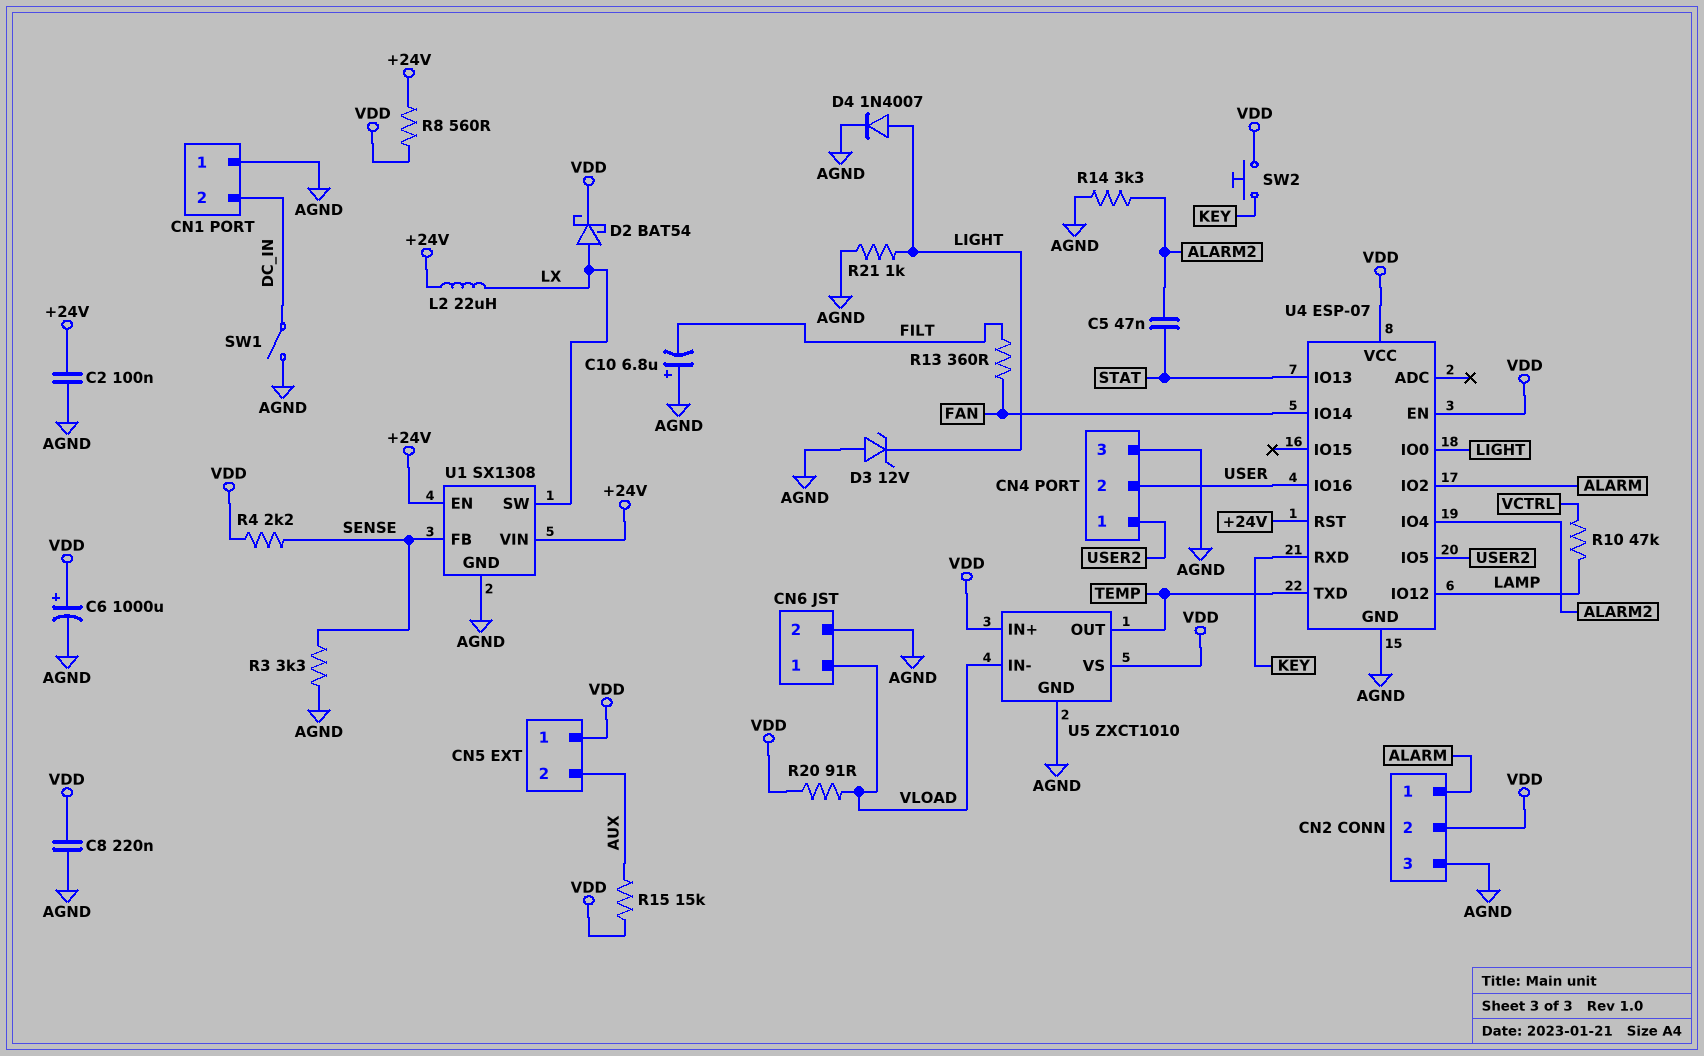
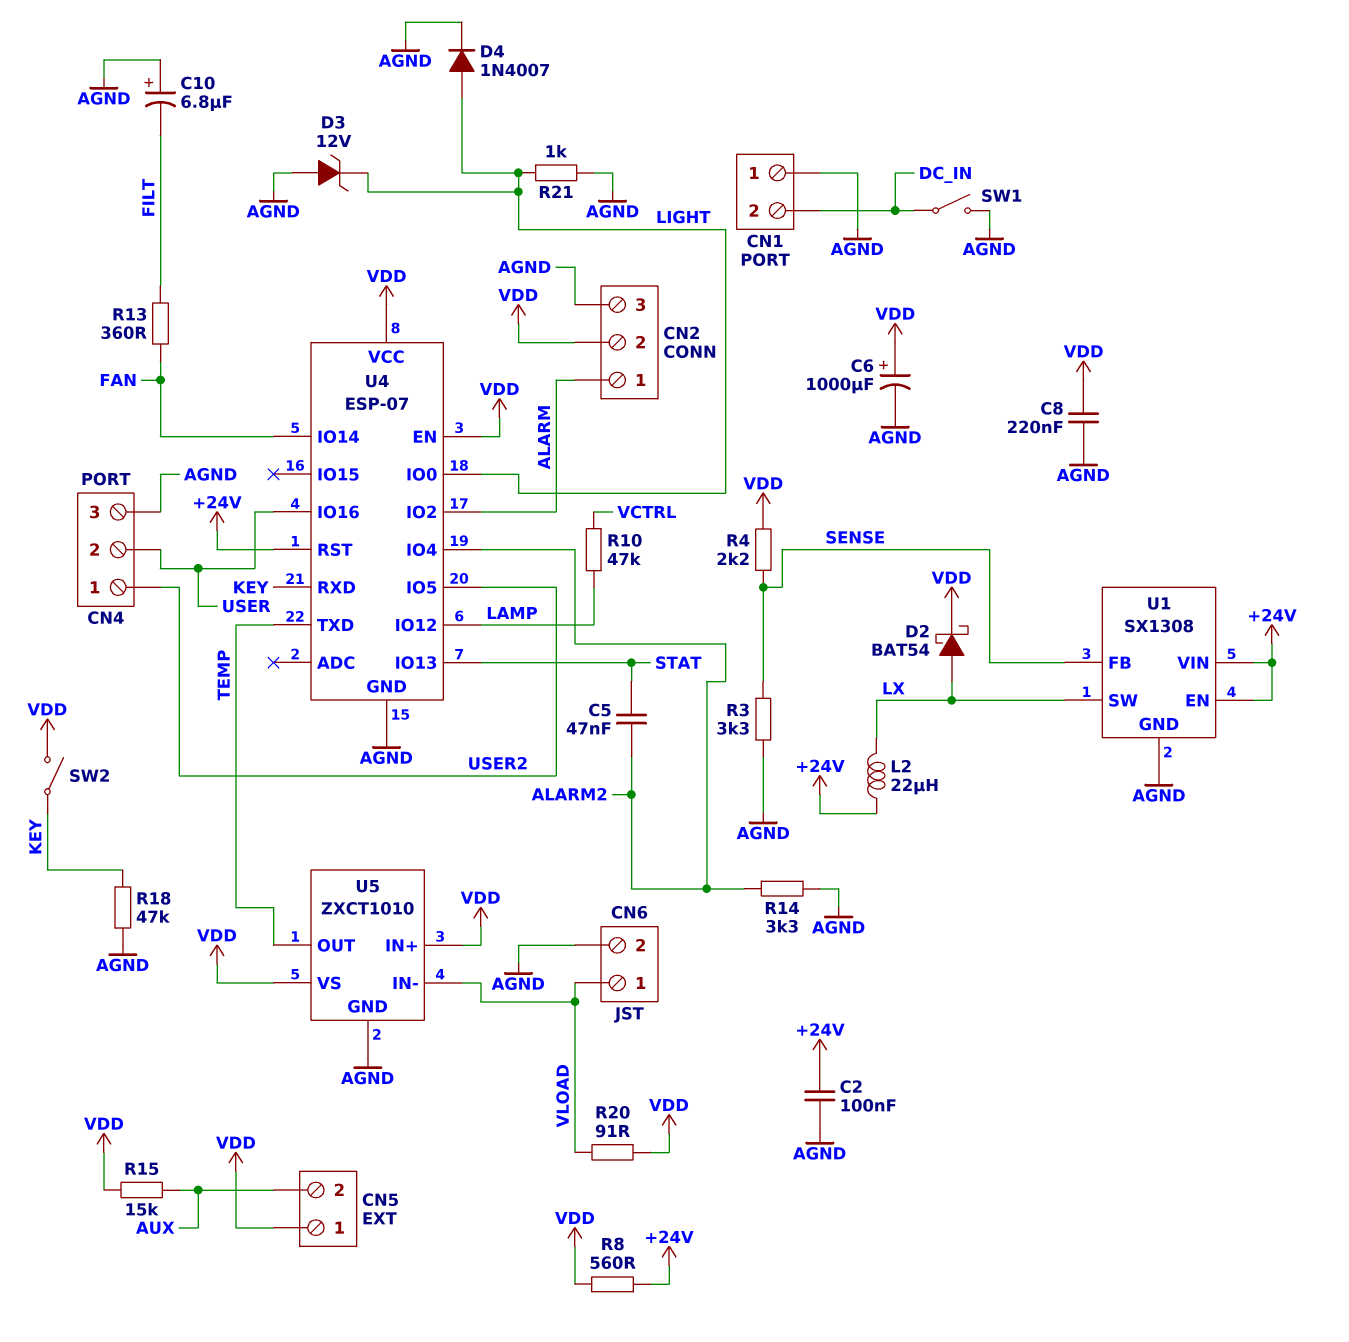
R18: none -> 47k (AGND, KEY)
SW2: button (KEY, VDD) -> switch (KEY, VDD)

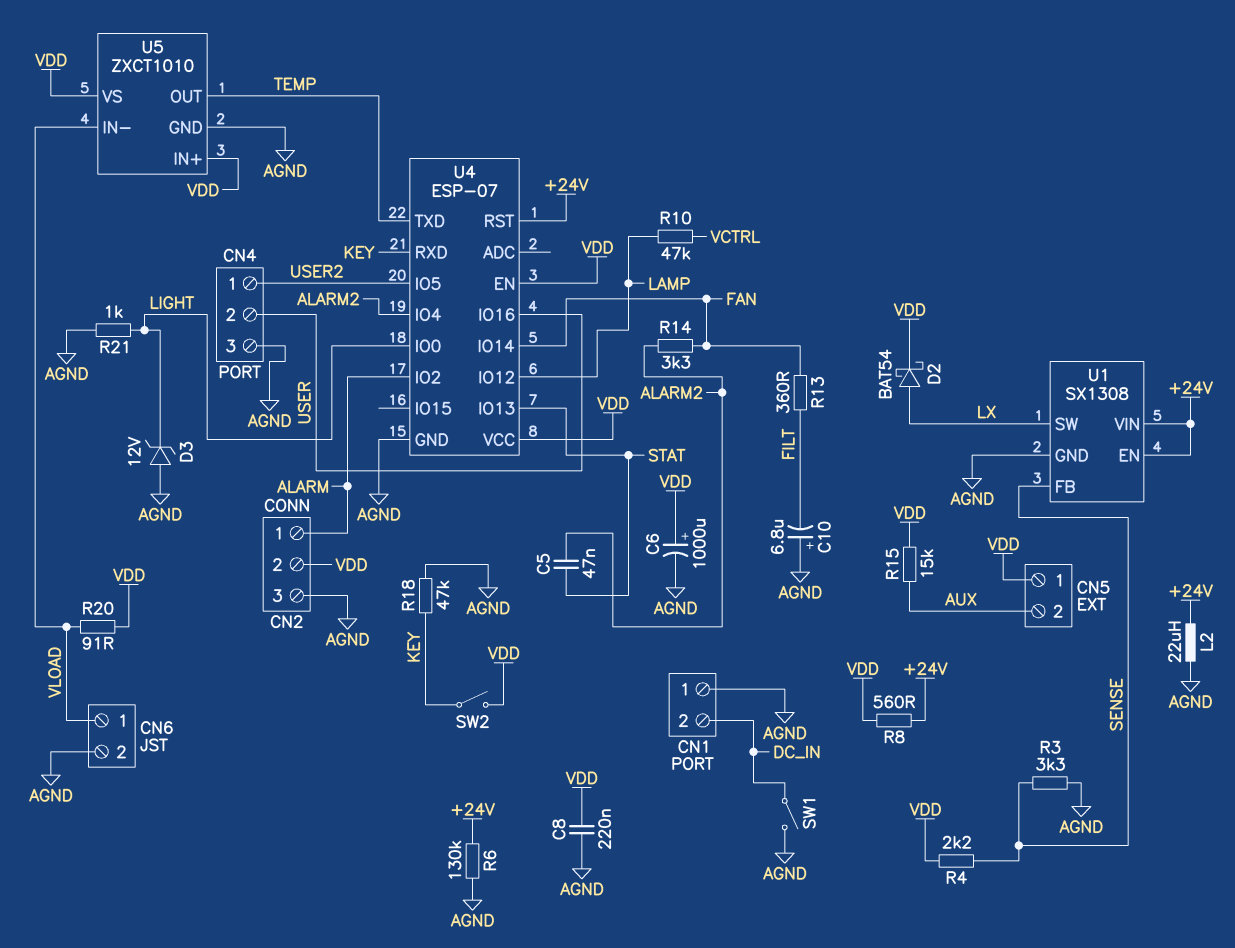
C2: 100nF (+24V, AGND) -> none
D4: diode 1N4007 (A LIGHT, K AGND) -> none
L2: 22uH (+24V, LX) -> 22uH (+24V, AGND)
R6: none -> 130k (+24V, AGND)
R14: 3.3k (AGND, ALARM2) -> 3.3k (ALARM2, FAN)

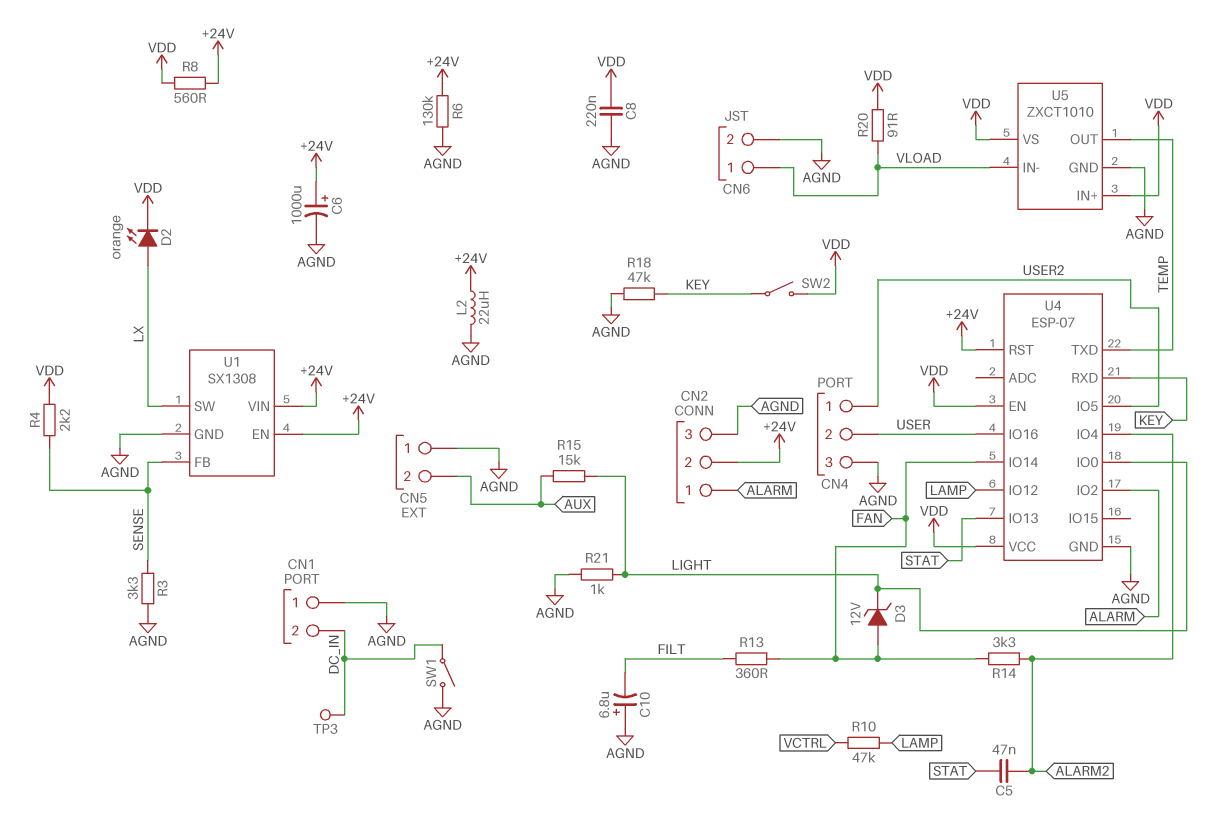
C6: 1000uF (plus VDD, minus AGND) -> 1000uF (plus +24V, minus AGND)
CN2 pin 2: VDD -> +24V
CN5 pin 1: VDD -> AGND
D2: schottky BAT54 (A LX, K VDD) -> LED orange (A LX, K VDD)
D3: zener 12V (A AGND, K LIGHT) -> zener 12V (A FAN, K LIGHT)
R15: 15k (AUX, VDD) -> 15k (AUX, LIGHT)
TP3: none -> test point (DC_IN)

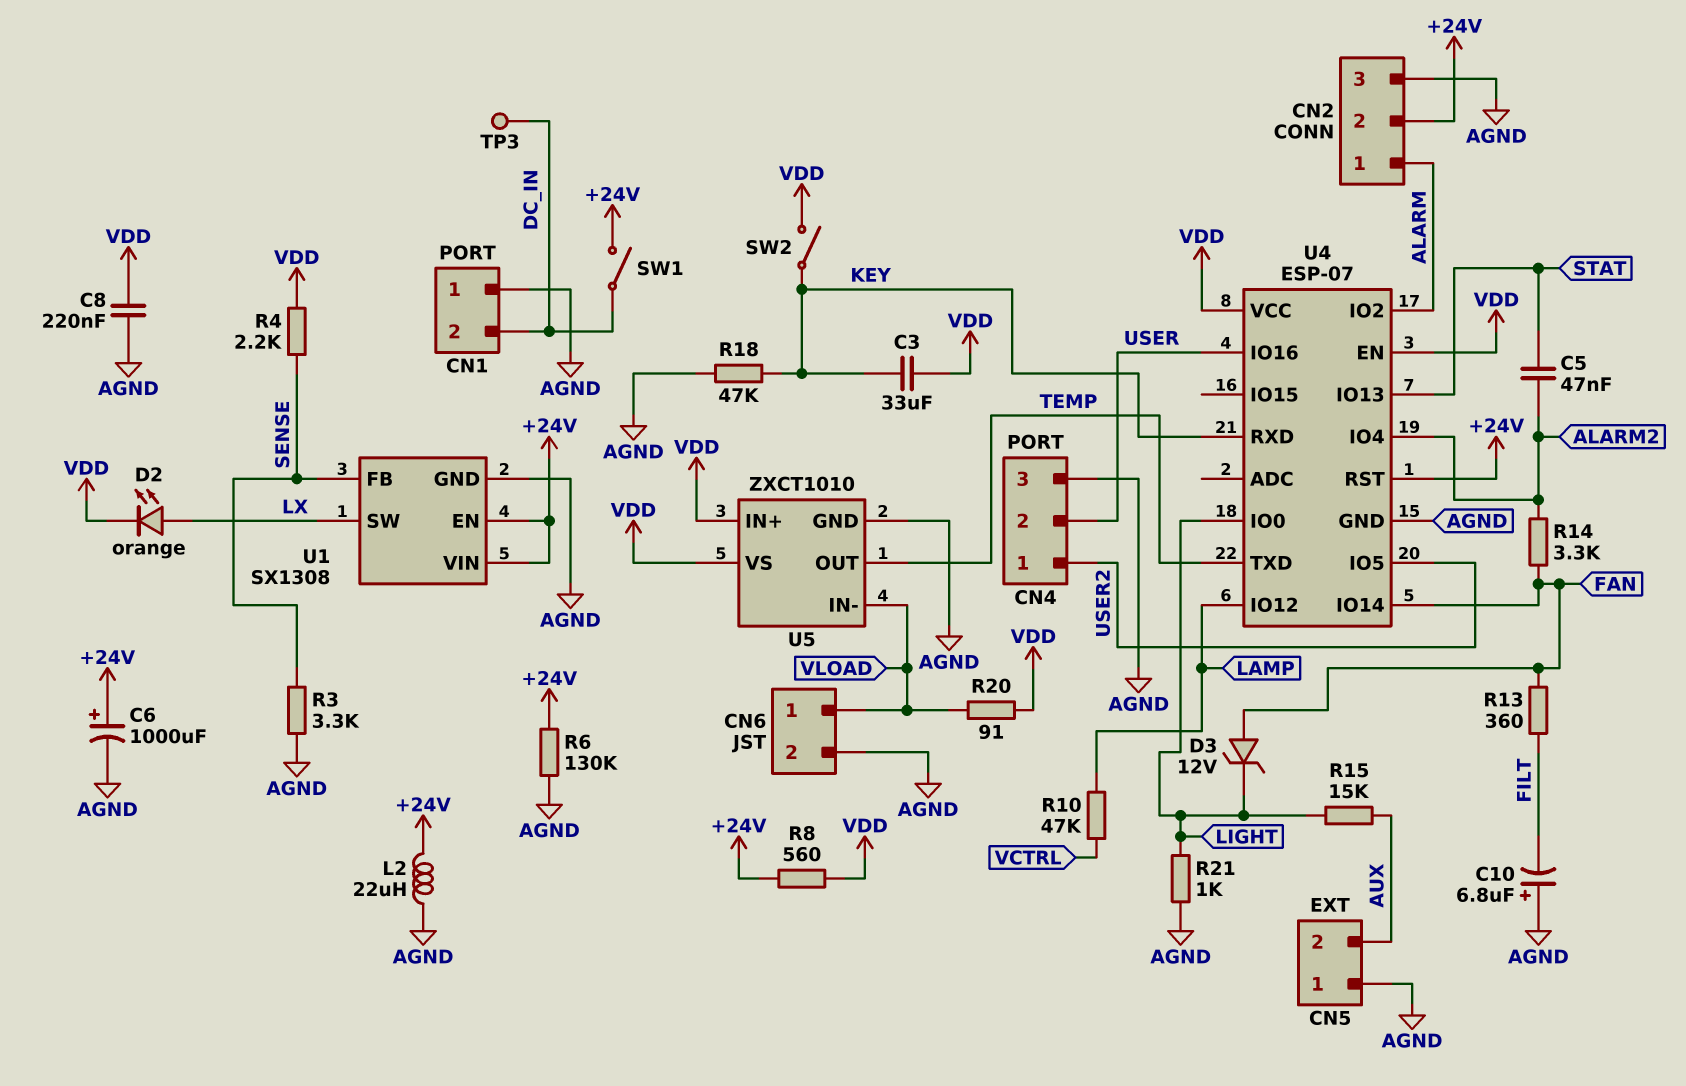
C3: none -> 33uF (KEY, VDD)
SW1: switch (AGND, DC_IN) -> switch (+24V, DC_IN)

